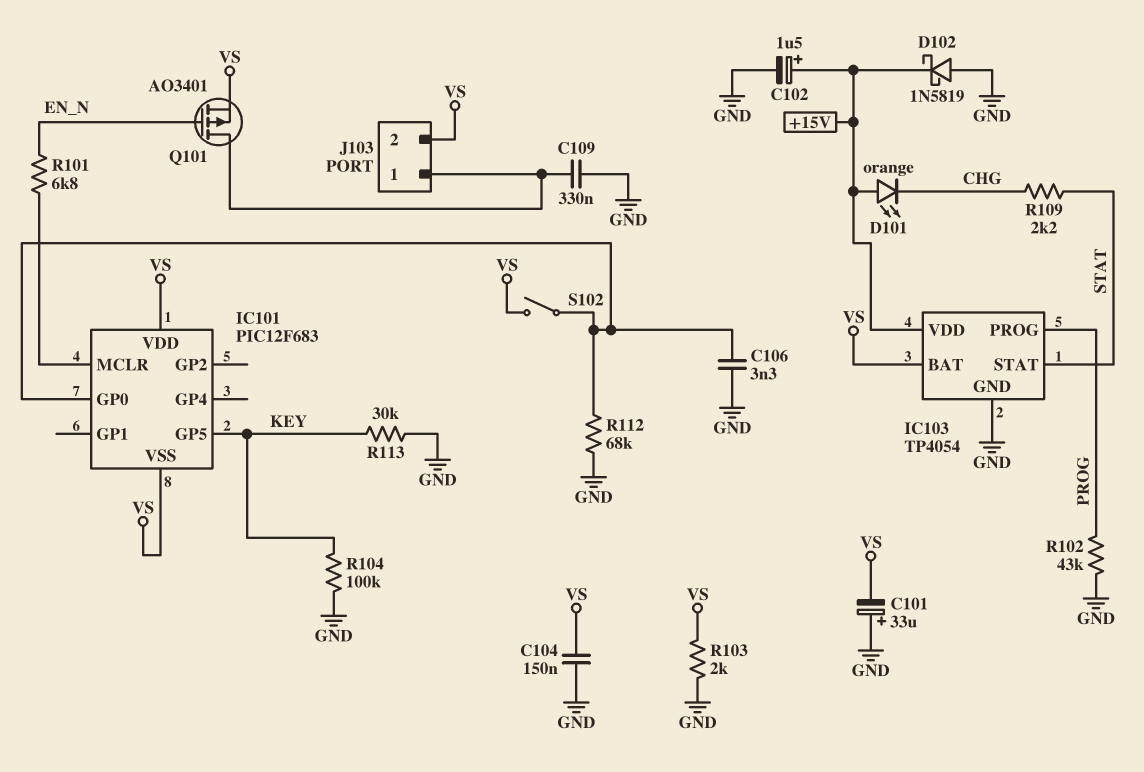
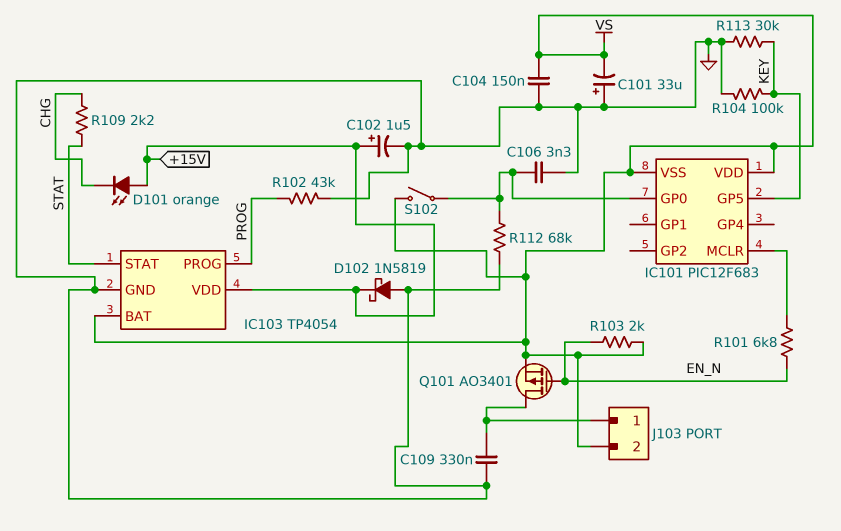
R103: 2k (GND, VS) -> 2k (EN_N, VS)

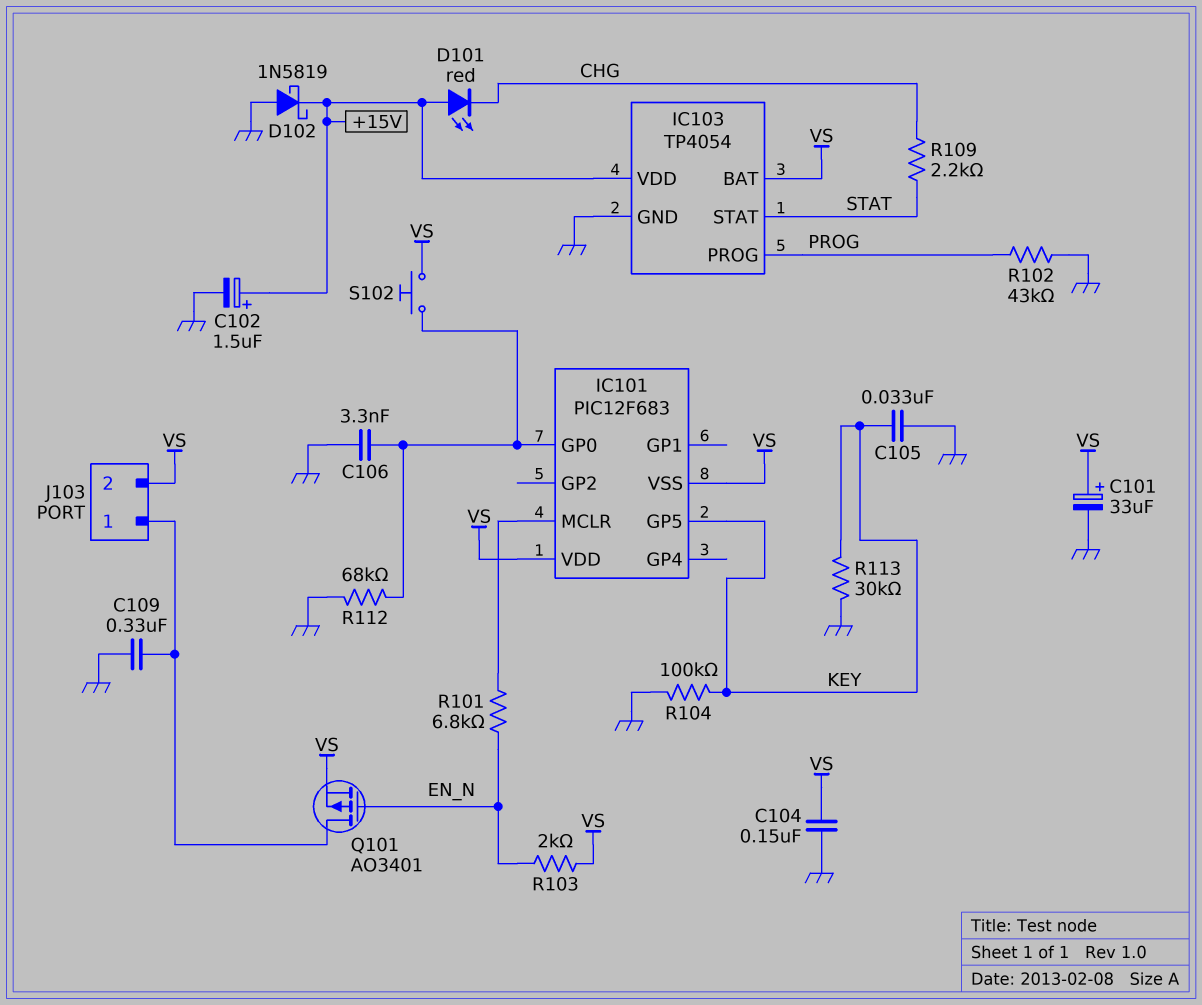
C101: 33uF (plus GND, minus VS) -> 33uF (plus VS, minus GND)
C105: none -> 33nF (GND, KEY)
D101: LED orange (A +15V, K CHG) -> LED red (A +15V, K CHG)
S102: switch (IC101/GP0, VS) -> button (IC101/GP0, VS)

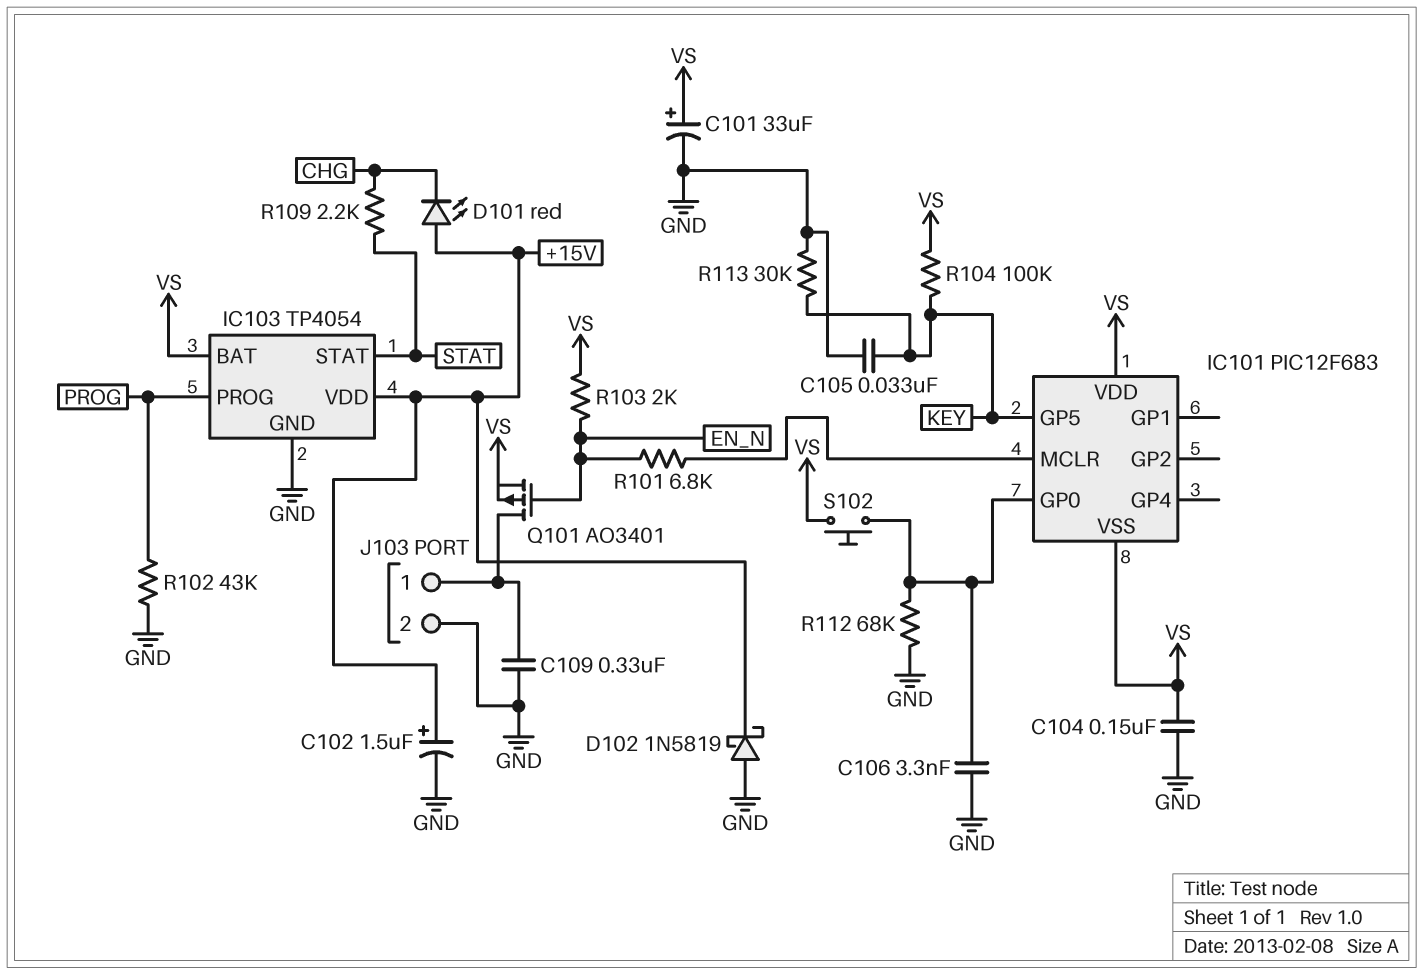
J103 pin 2: VS -> GND
R104: 100k (GND, KEY) -> 100k (KEY, VS)

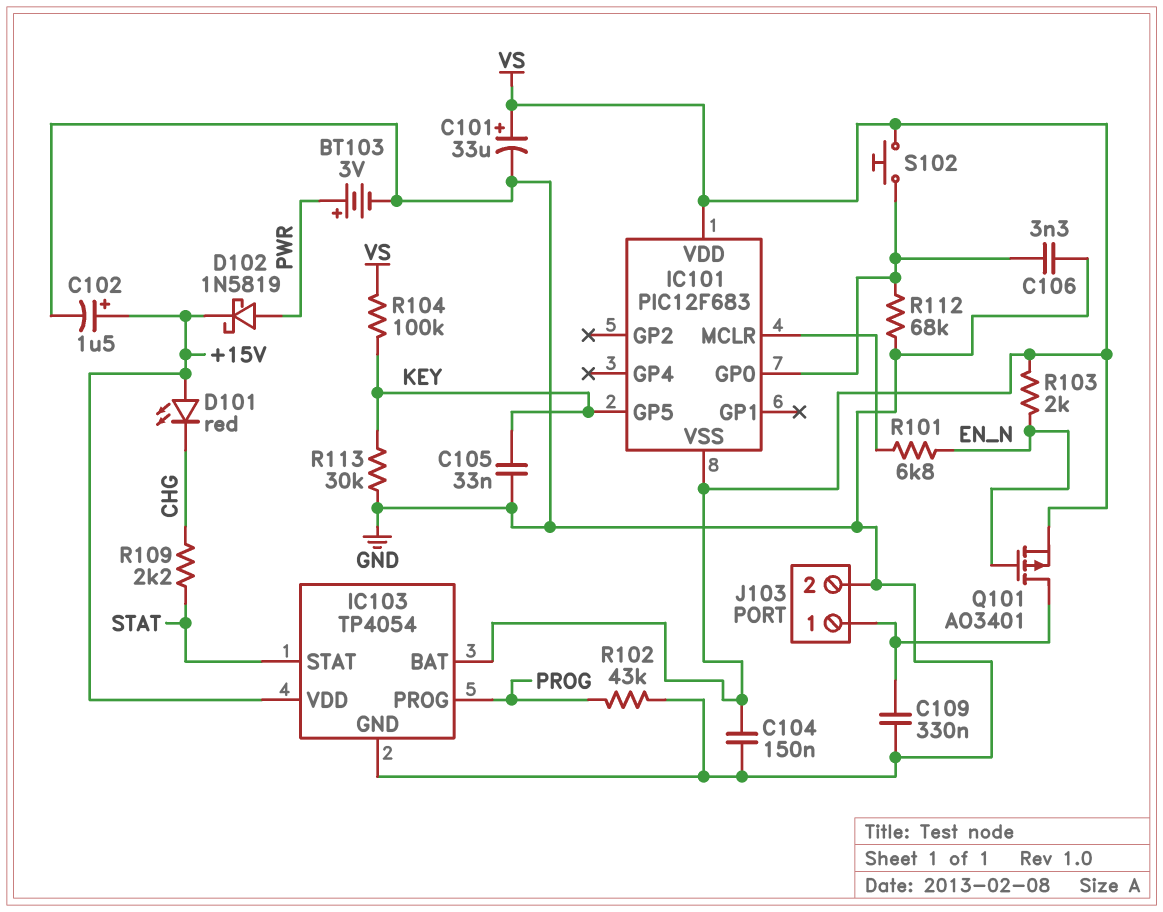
BT103: none -> 3V (plus PWR, minus GND)
D102: schottky 1N5819 (A GND, K +15V) -> schottky 1N5819 (A PWR, K +15V)

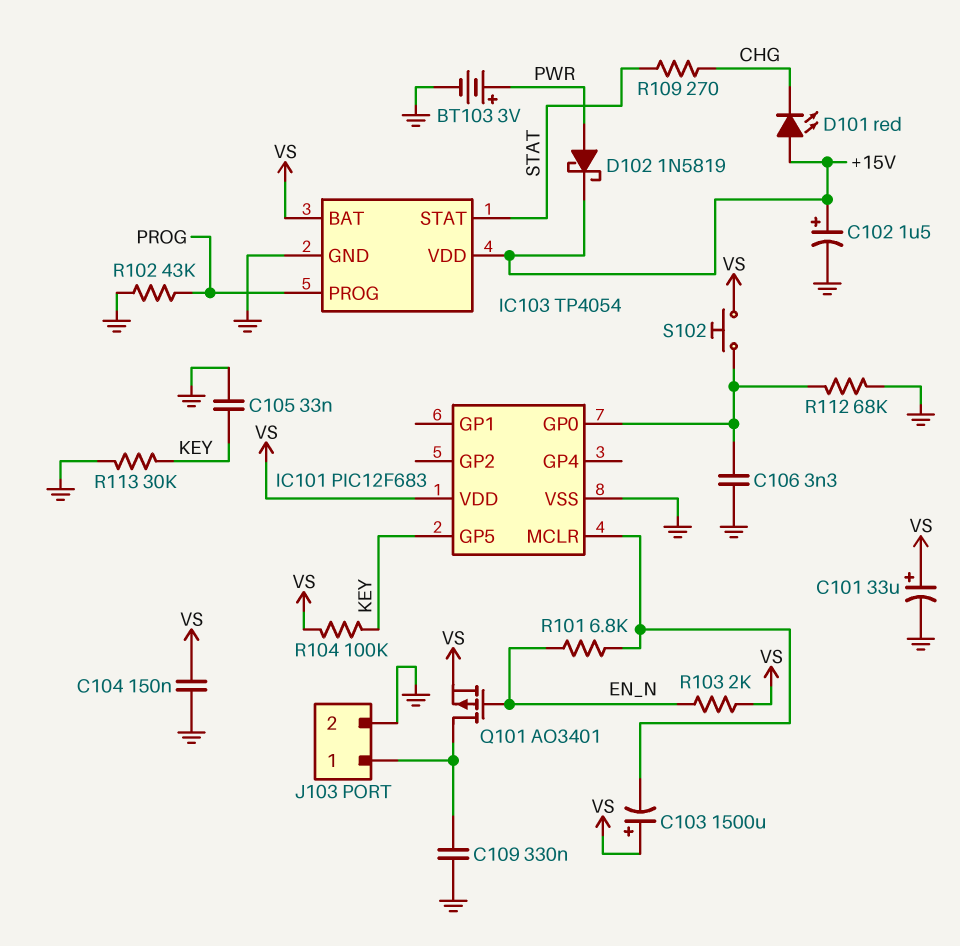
C103: none -> 1500uF (plus VS, minus IC101/MCLR)
IC101 pin VSS: VS -> GND
R109: 2.2k (CHG, STAT) -> 270 (CHG, STAT)

